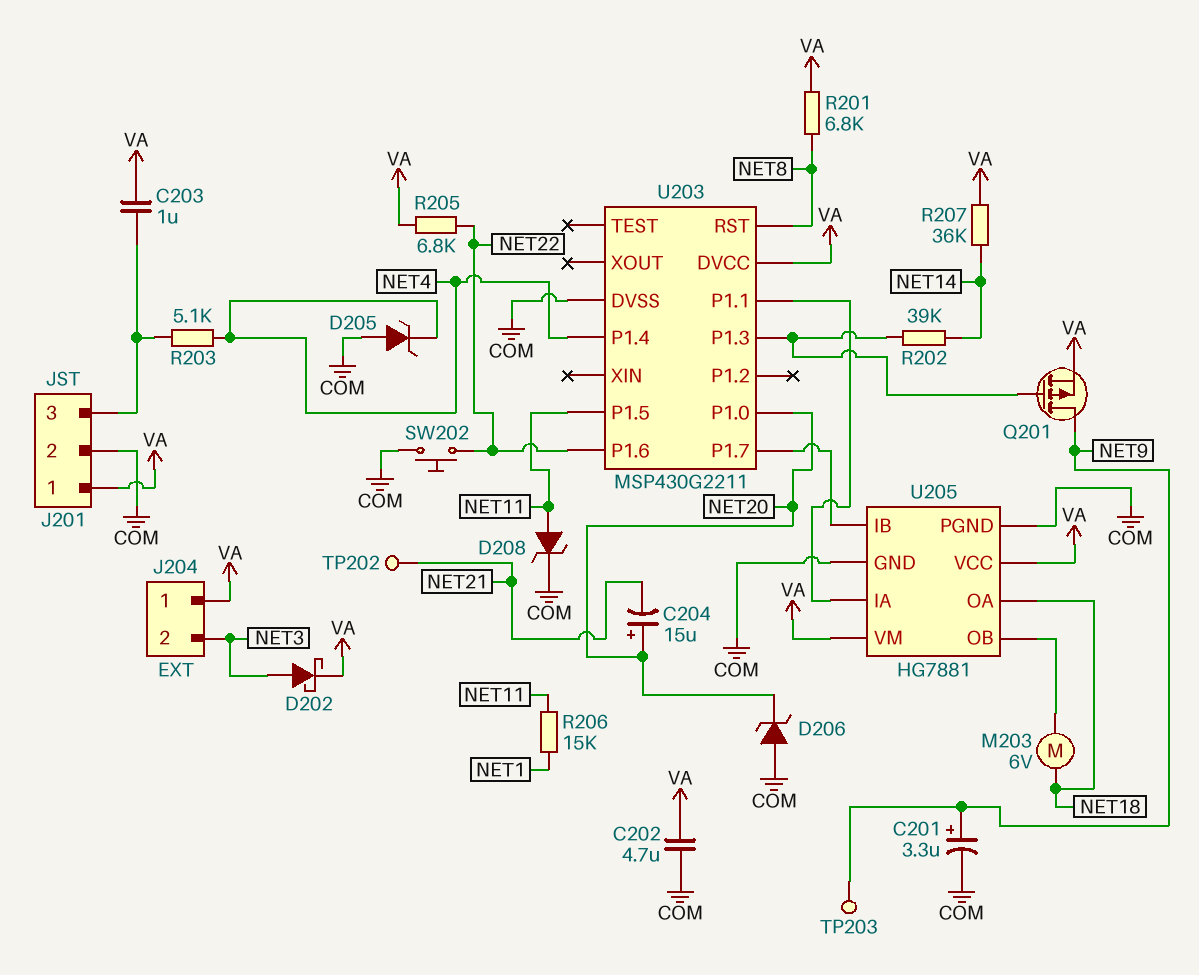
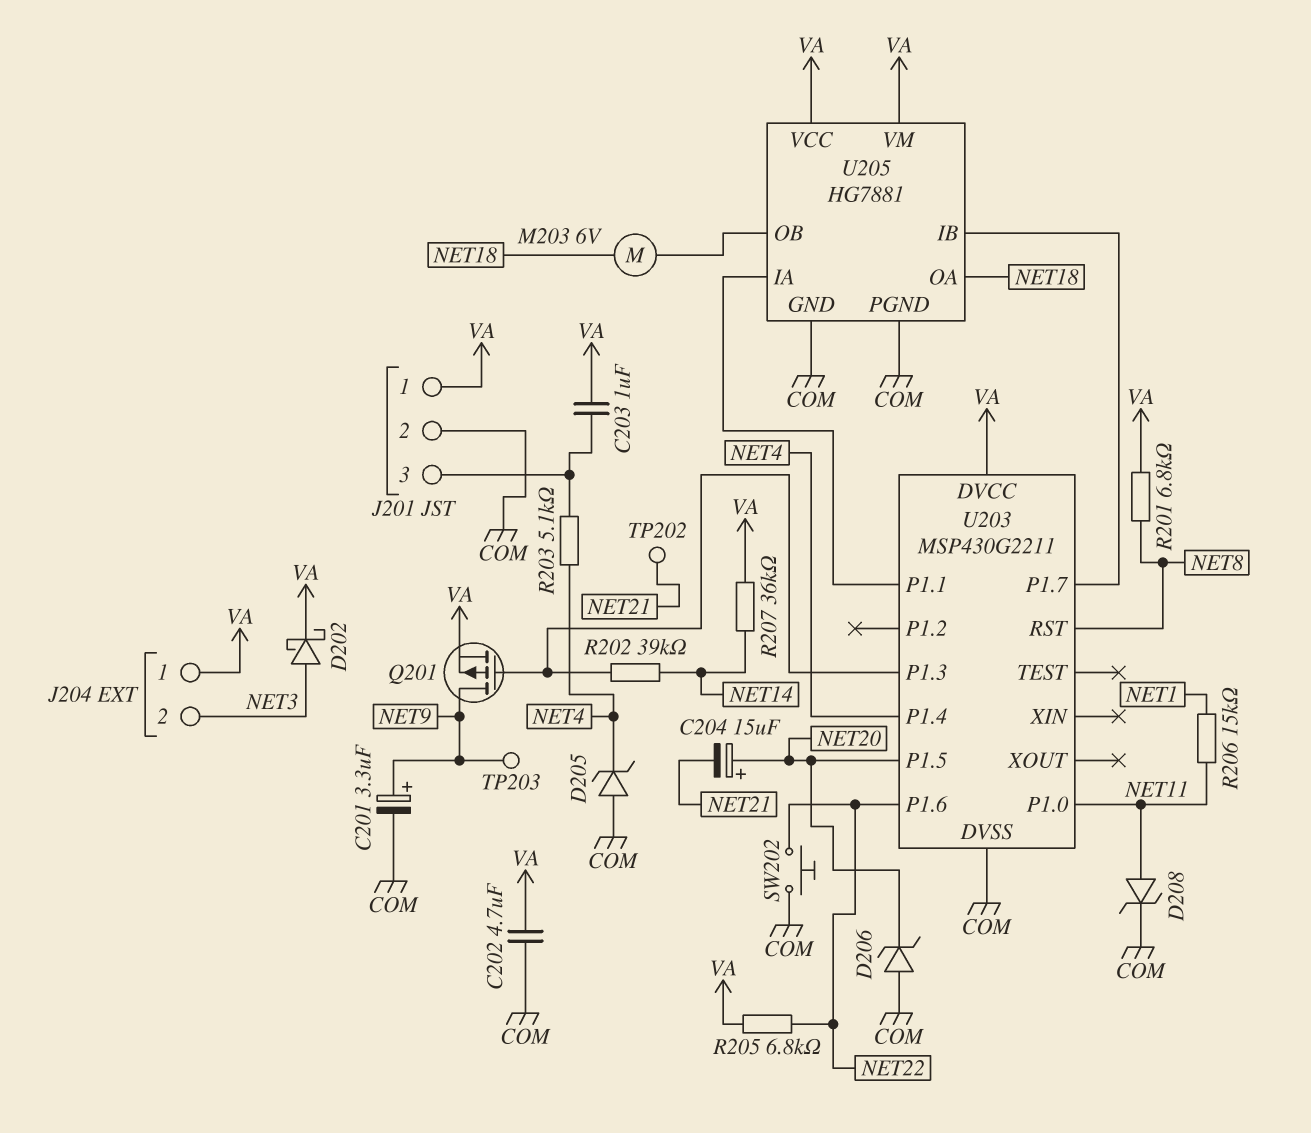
U203 pin P1.0: NET20 -> NET11
U203 pin P1.5: NET11 -> NET20

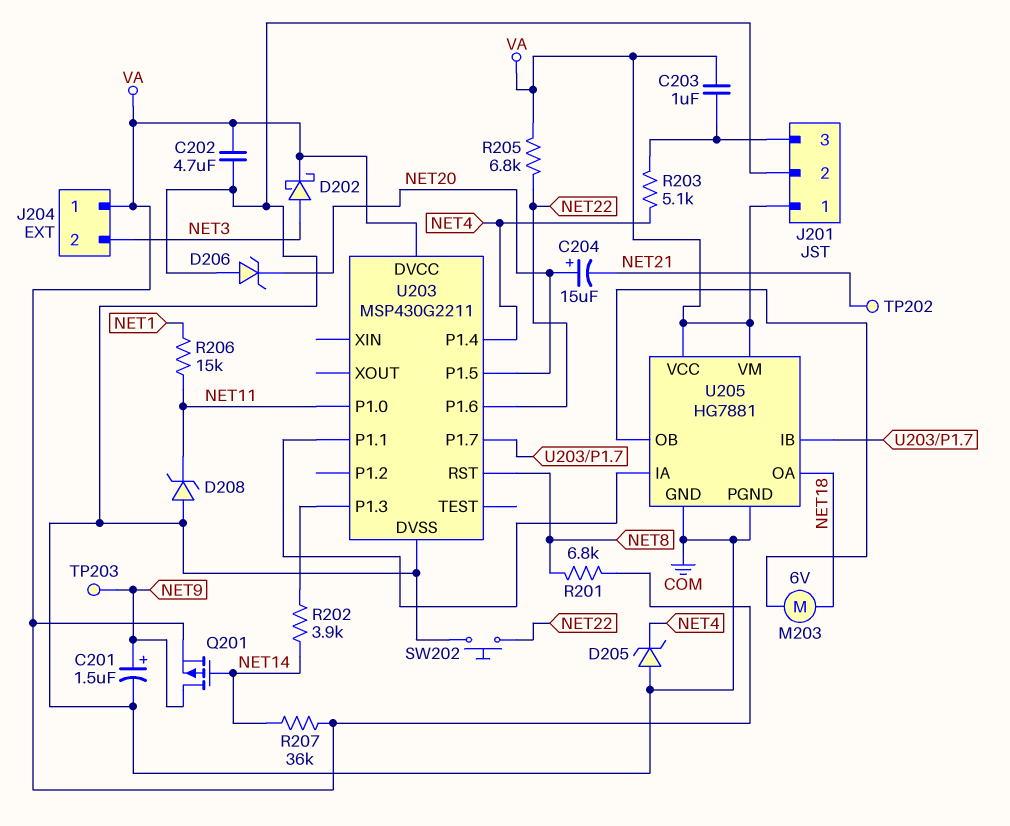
C201: 3.3uF (plus NET9, minus COM) -> 1.5uF (plus NET9, minus COM)
D208: zener (A NET11, K COM) -> zener (A COM, K NET11)
Q201: PMOS (G U203/P1.3, D NET9, S VA) -> PMOS (G NET14, D NET9, S VA)
R202: 39k (NET14, U203/P1.3) -> 3.9k (NET14, U203/P1.3)

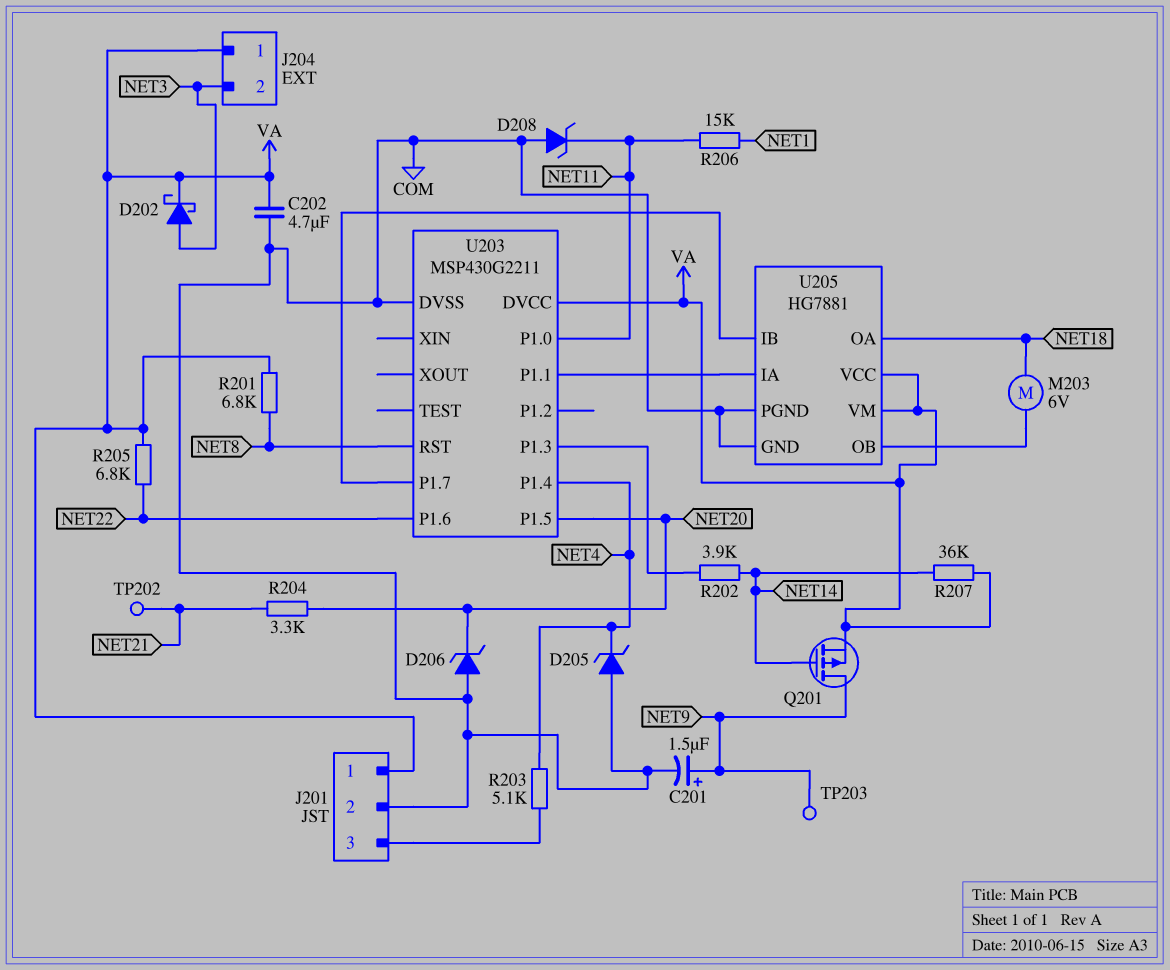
C203: 1uF (J201/3, VA) -> none
C204: 15uF (plus NET20, minus NET21) -> none
R204: none -> 3.3k (NET20, NET21)
SW202: button (COM, NET22) -> none

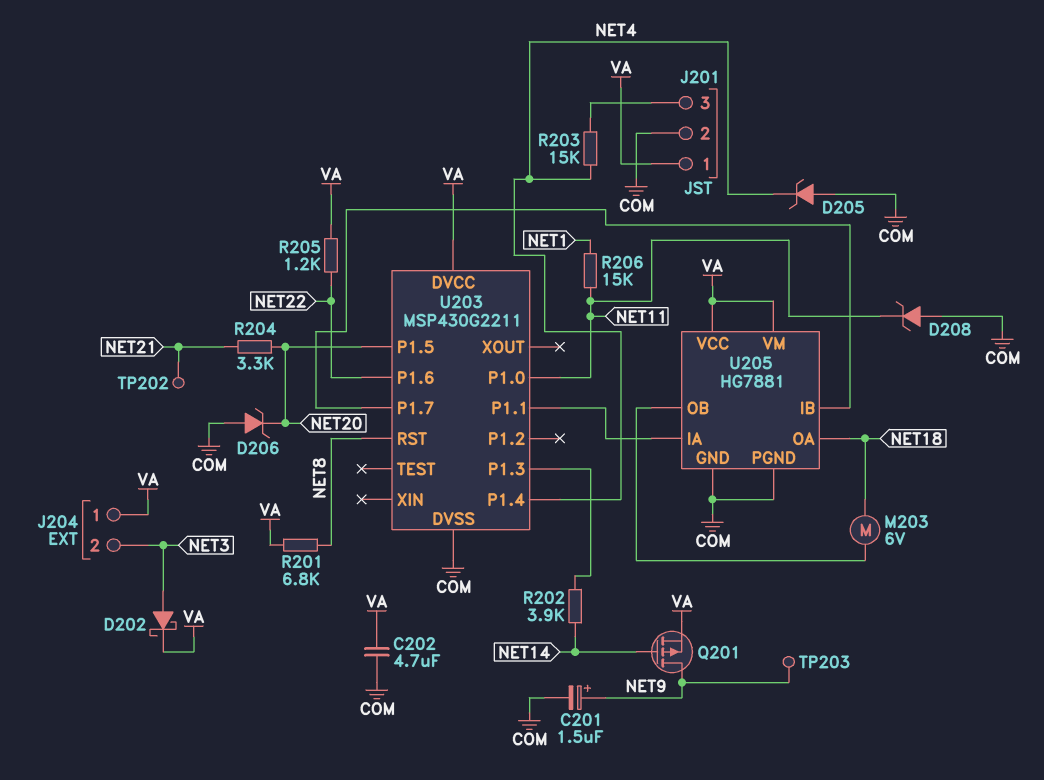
R203: 5.1k (J201/3, NET4) -> 15k (J201/3, NET4)
R205: 6.8k (NET22, VA) -> 1.2k (NET22, VA)
R207: 36k (NET14, VA) -> none

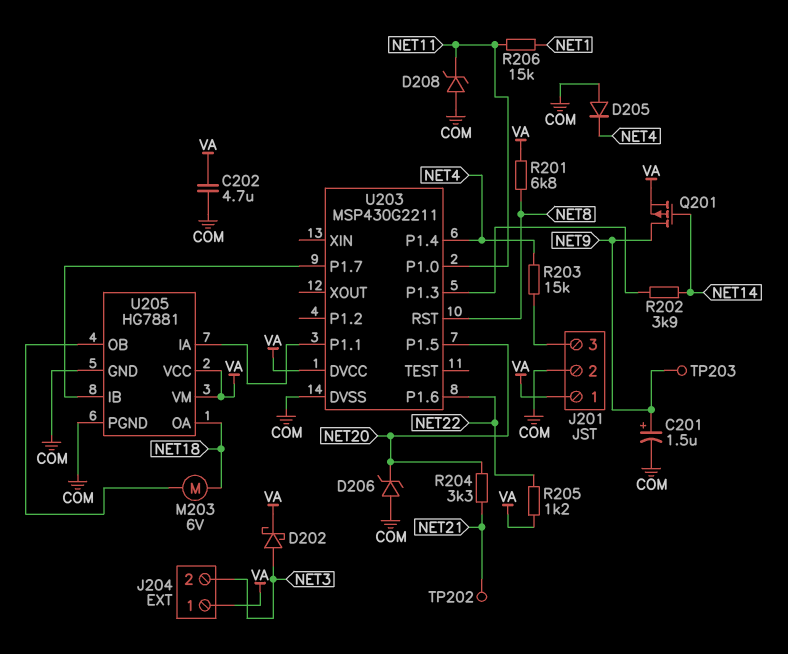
D205: zener (A COM, K NET4) -> diode (A COM, K NET4)

